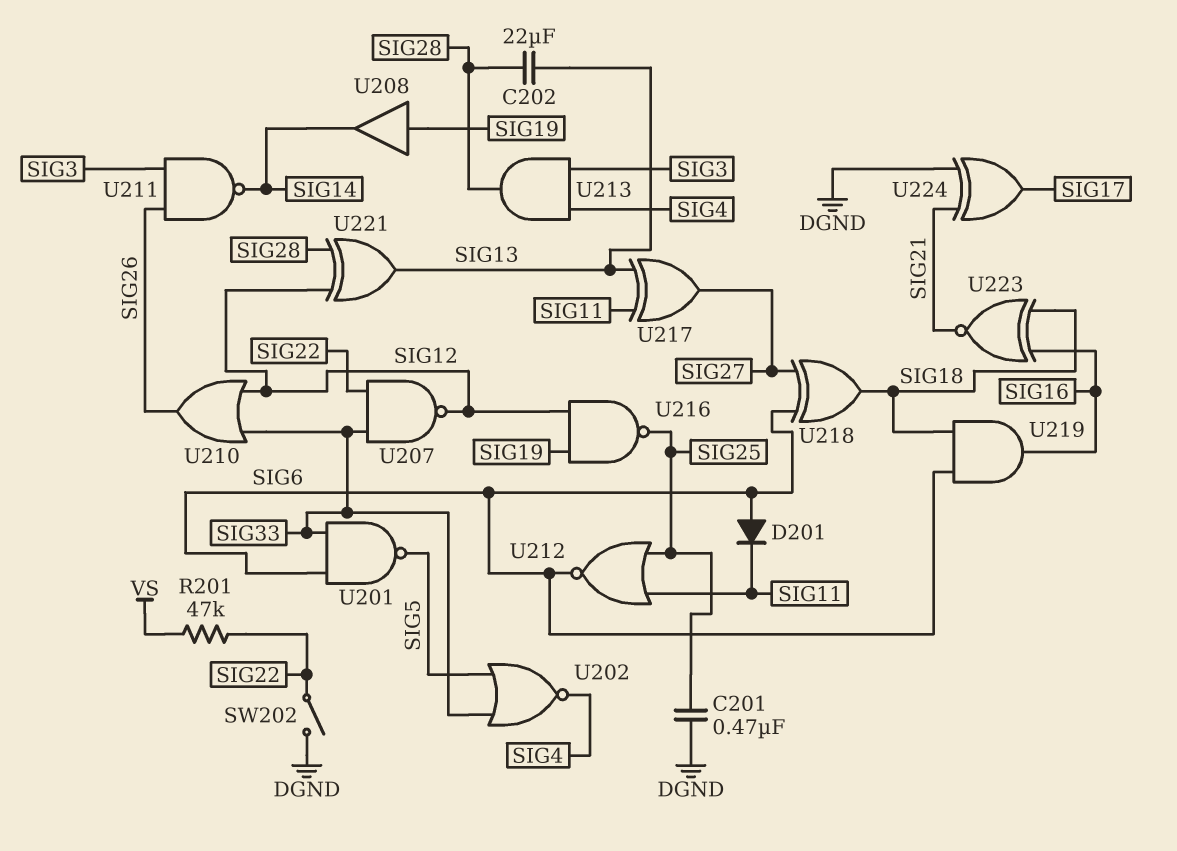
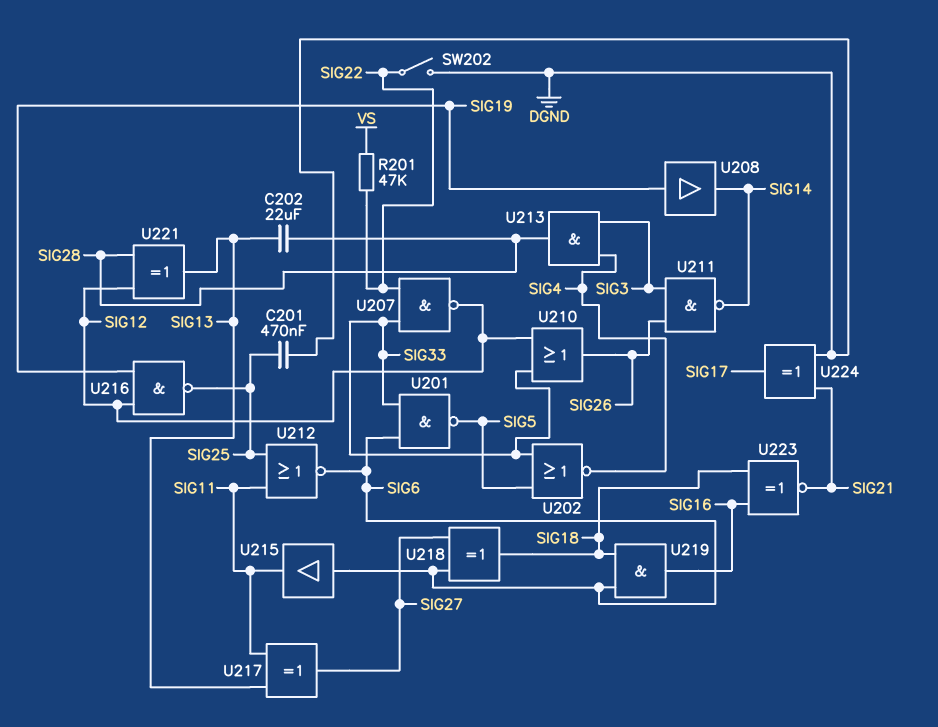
D201: diode (A SIG6, K SIG11) -> none
U215: none -> buffer (in SIG6, out SIG11)

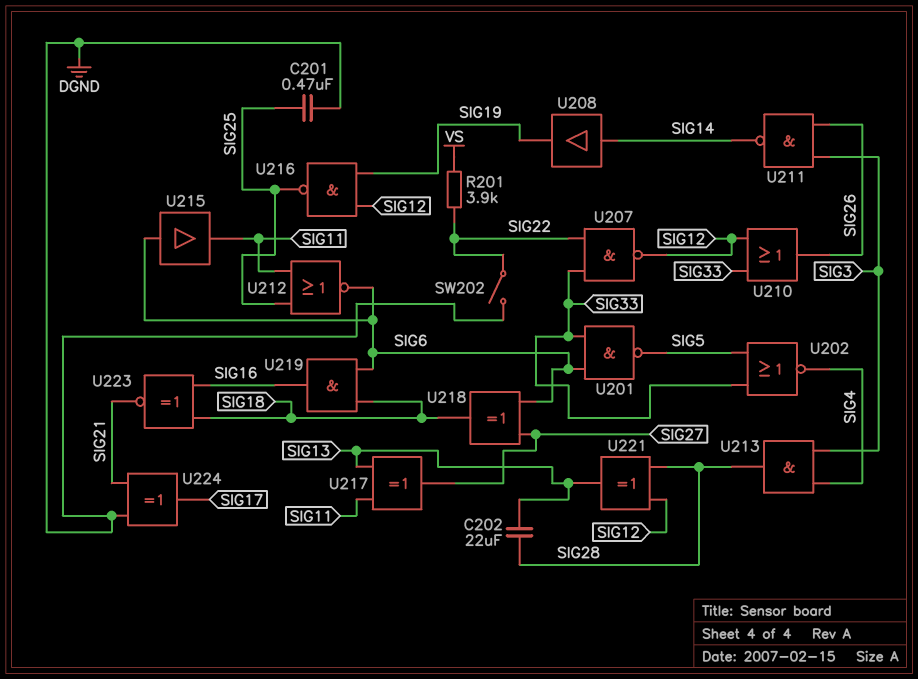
R201: 47k (SIG22, VS) -> 3.9k (SIG22, VS)
U208: buffer (in SIG19, out SIG14) -> buffer (in SIG14, out SIG19)

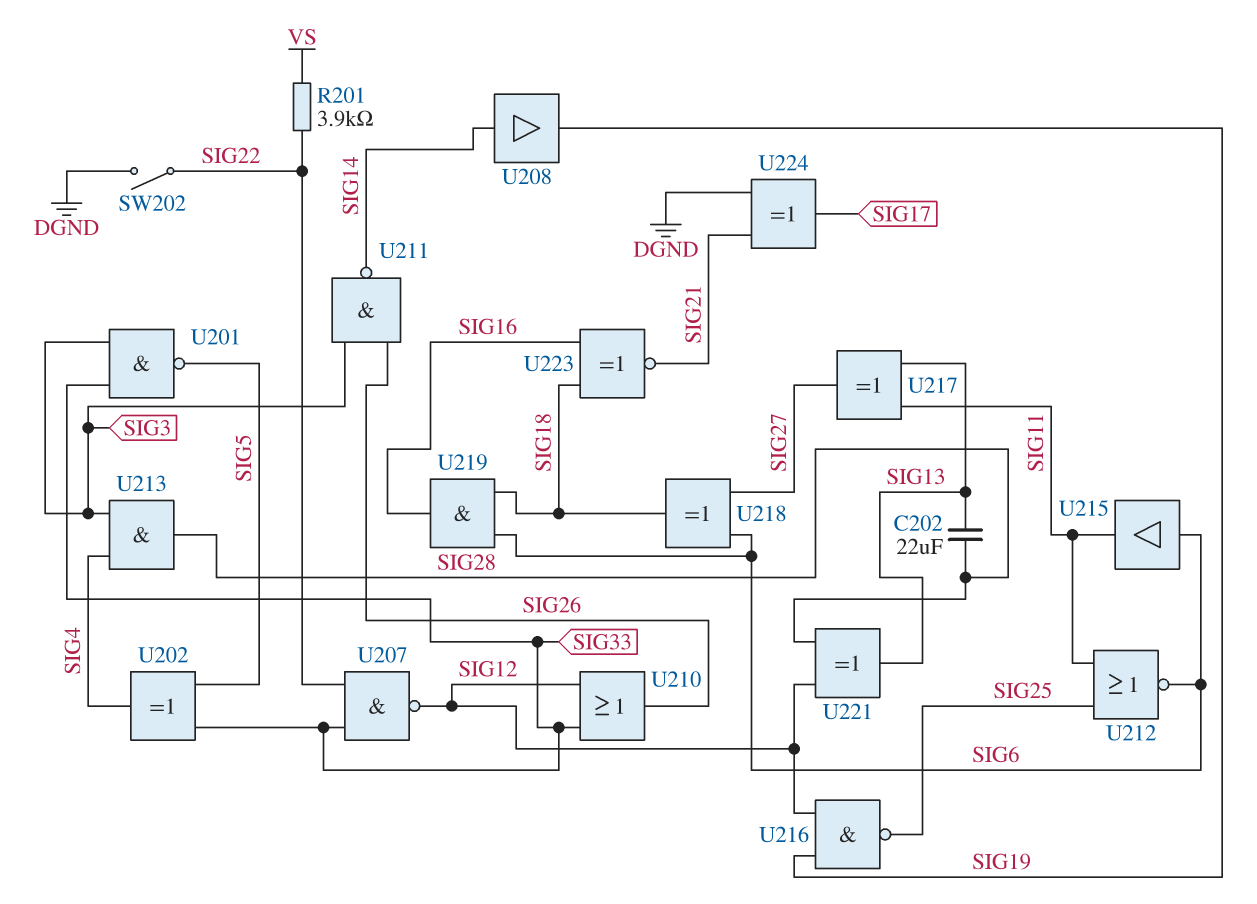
C201: 470nF (DGND, SIG25) -> none
U201: NAND (in SIG6, in SIG33, out SIG5) -> NAND (in SIG3, in SIG33, out SIG5)
U202: NOR (in SIG5, in SIG33, out SIG4) -> XOR (in SIG5, in SIG33, out SIG4)

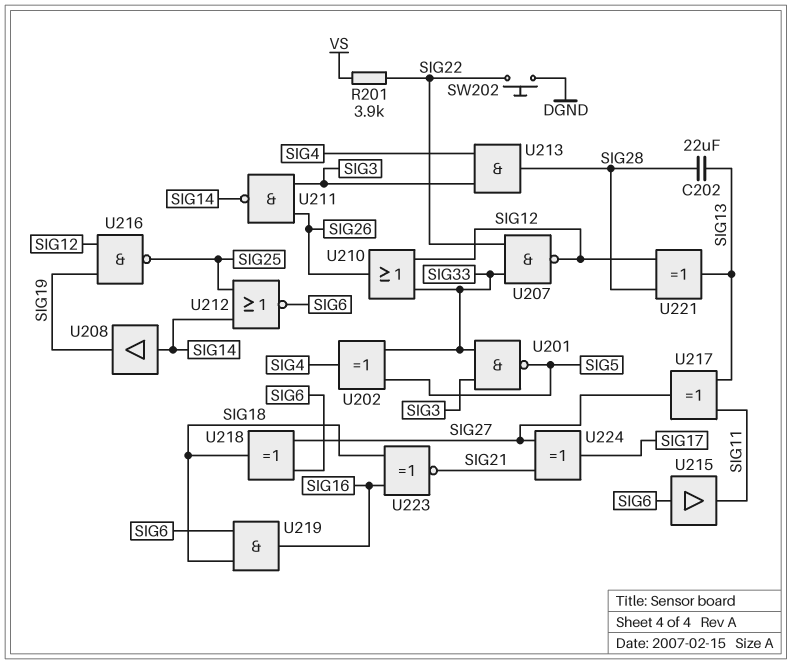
SW202: switch (DGND, SIG22) -> button (DGND, SIG22)
U212: NOR (in SIG11, in SIG25, out SIG6) -> NOR (in SIG14, in SIG25, out SIG6)
U224: XOR (in DGND, in SIG21, out SIG17) -> XOR (in SIG21, in SIG27, out SIG17)

